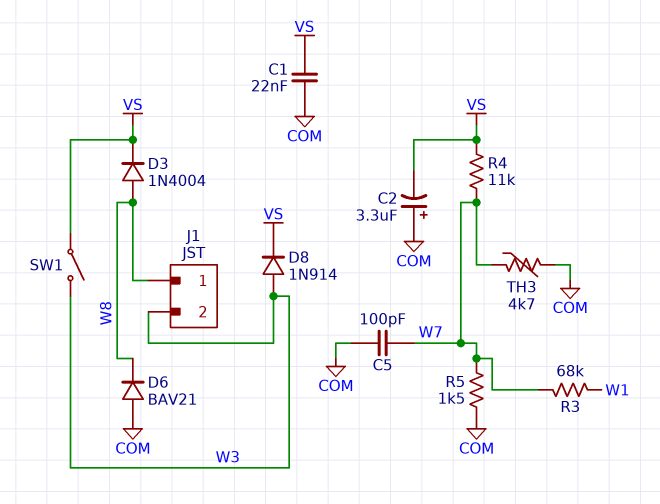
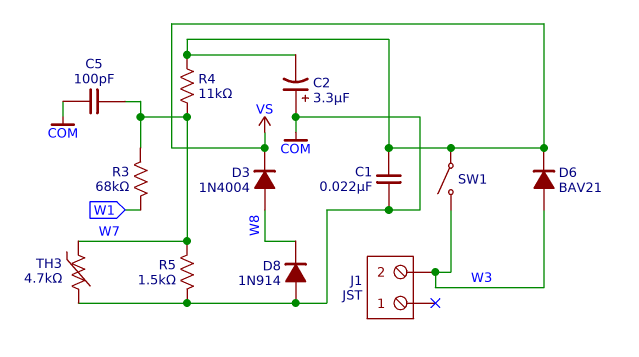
D6: diode BAV21 (A COM, K W8) -> diode BAV21 (A W3, K VS)
D8: diode 1N914 (A W3, K VS) -> diode 1N914 (A COM, K W8)
J1 pin 1: W8 -> none

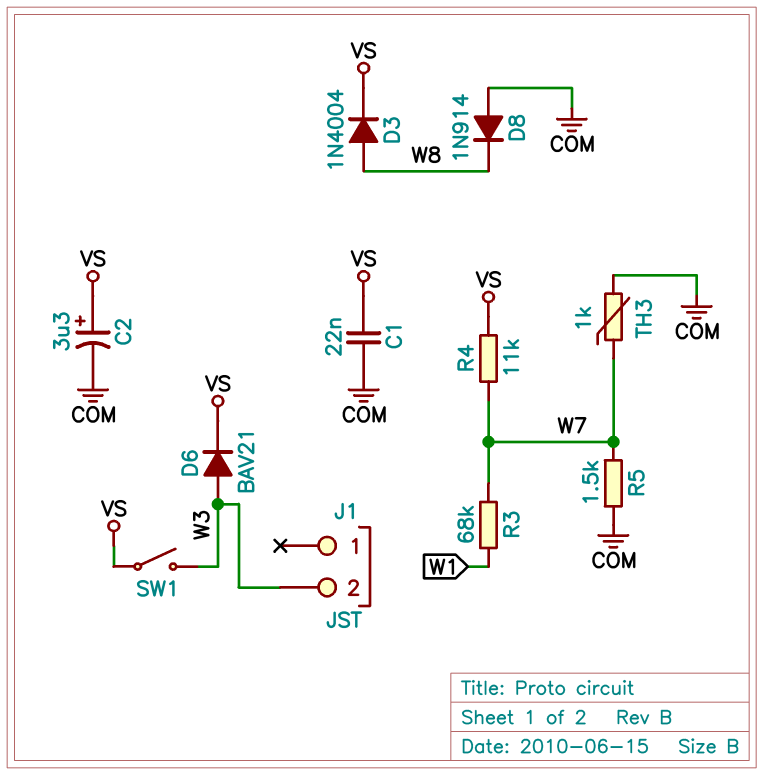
C2: 3.3uF (plus COM, minus VS) -> 3.3uF (plus VS, minus COM)
C5: 100pF (COM, W7) -> none
TH3: 4.7k (COM, W7) -> 1k (COM, W7)

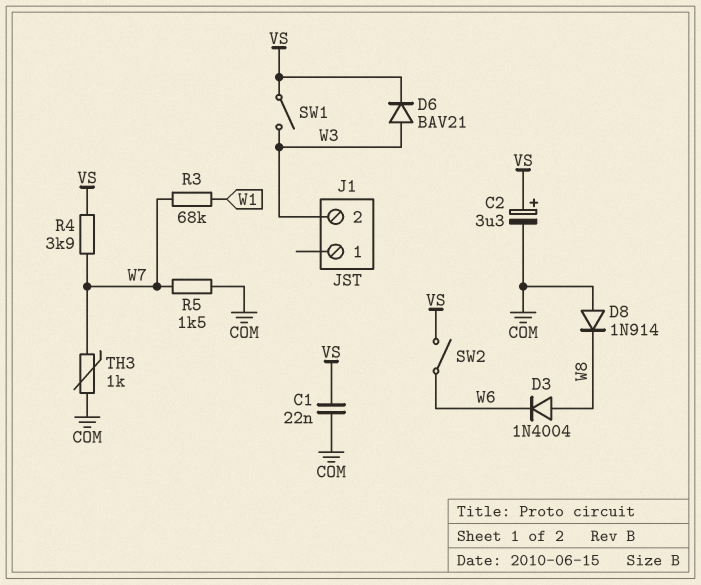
D3: diode 1N4004 (A W8, K VS) -> diode 1N4004 (A W8, K W6)
R4: 11k (VS, W7) -> 3.9k (VS, W7)
SW2: none -> switch (VS, W6)

